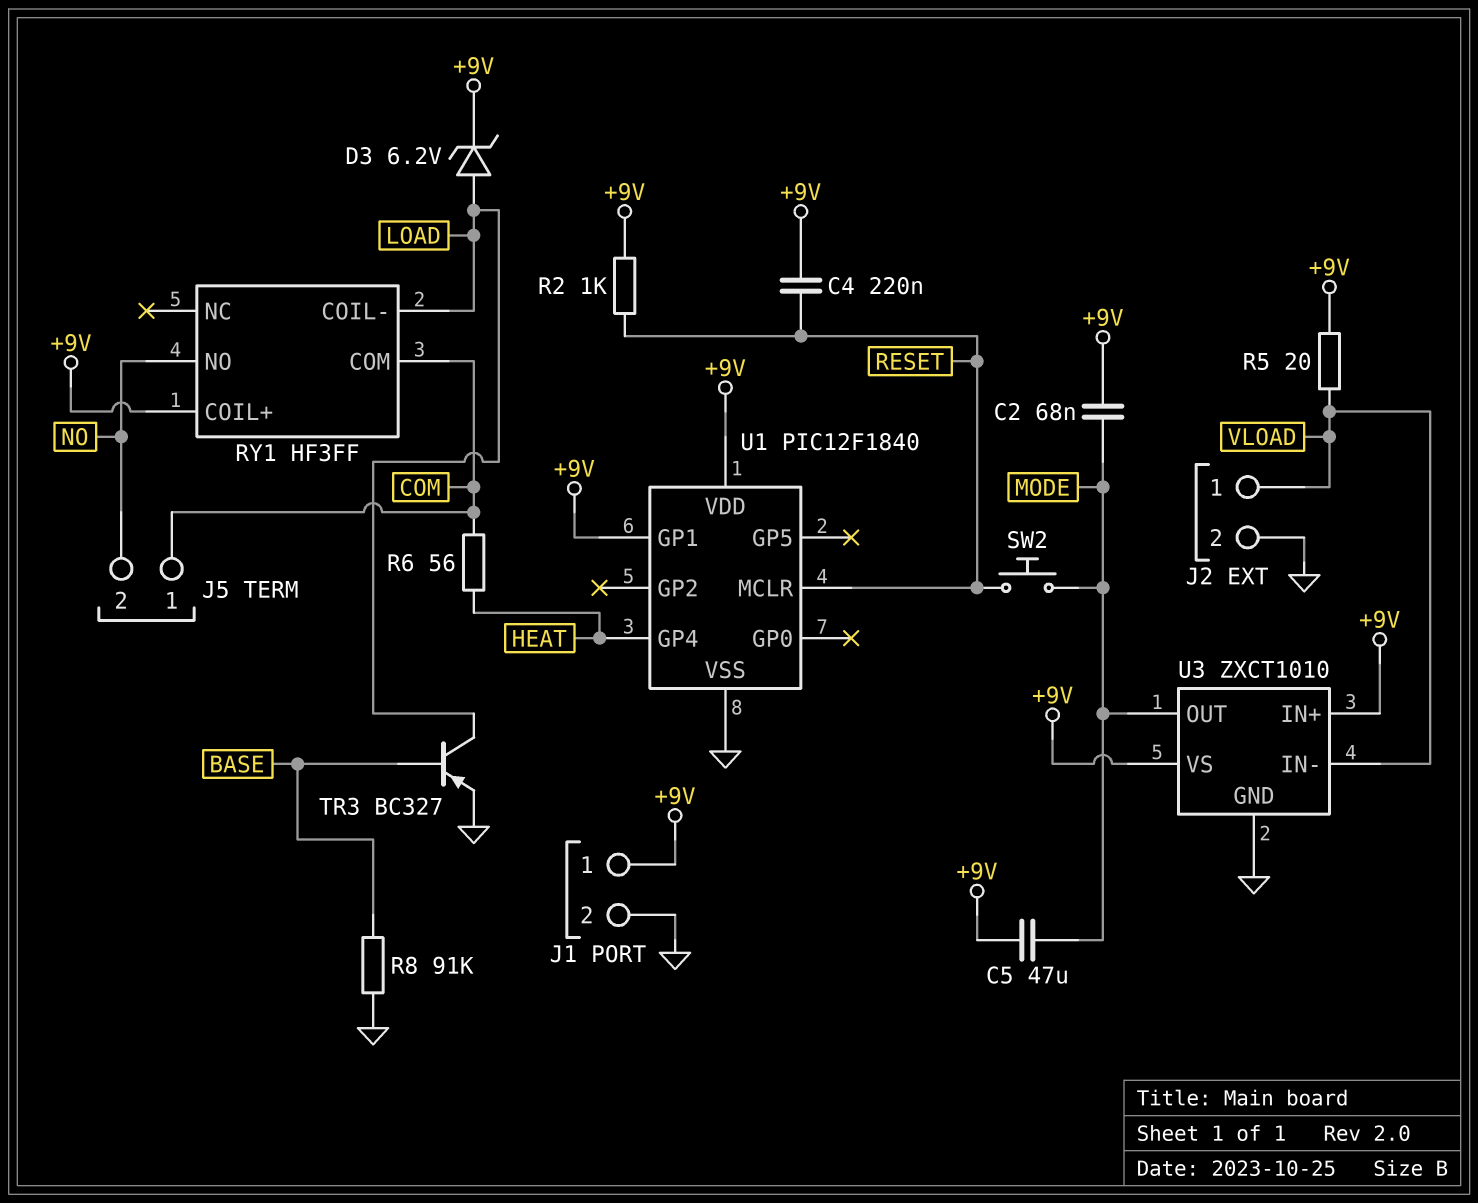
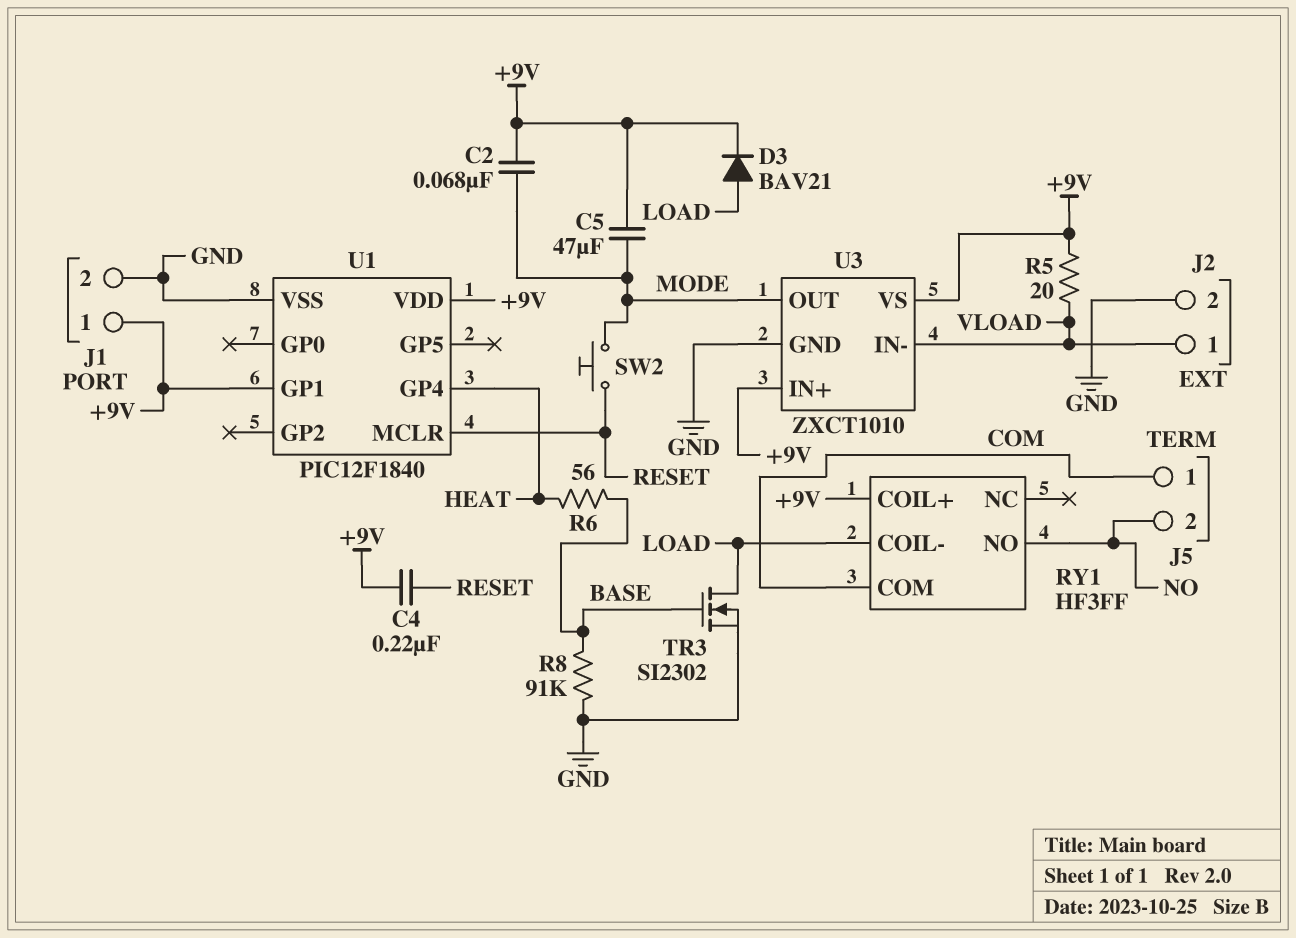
D3: zener 6.2V (A LOAD, K +9V) -> diode BAV21 (A LOAD, K +9V)
R2: 1k (+9V, RESET) -> none
R6: 56 (COM, HEAT) -> 56 (BASE, HEAT)
TR3: PNP BC327 (B BASE, C LOAD, E GND) -> NMOS SI2302 (G BASE, D LOAD, S GND)

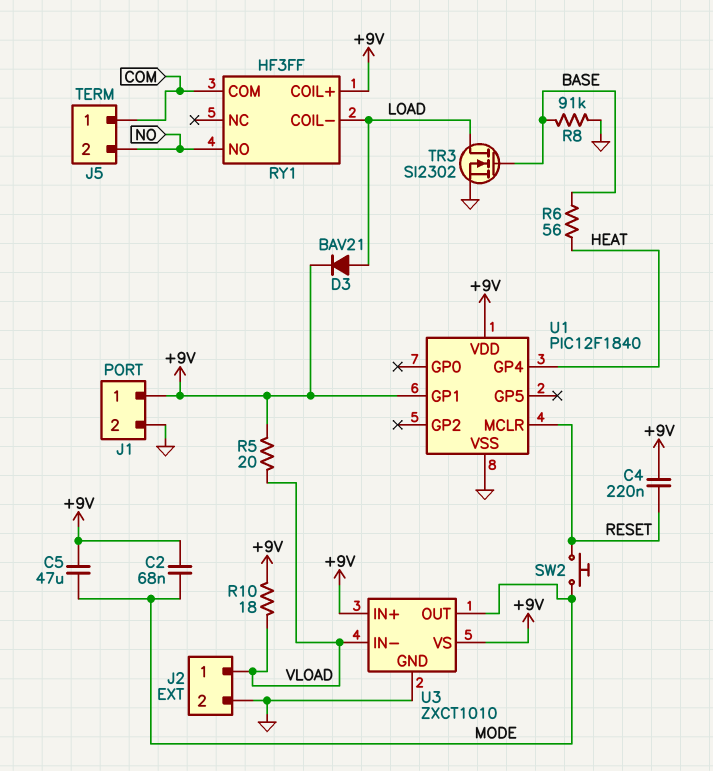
R10: none -> 18 (+9V, VLOAD)

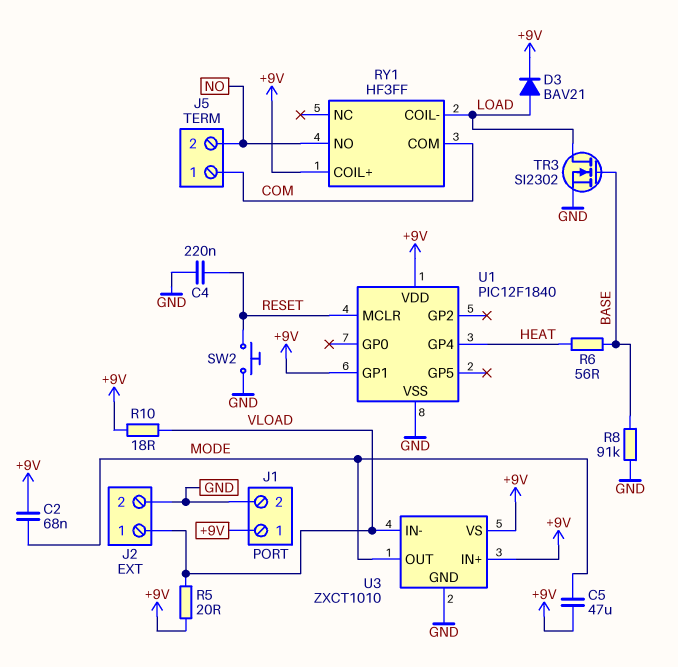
C4: 220nF (+9V, RESET) -> 220nF (GND, RESET)
SW2: button (MODE, RESET) -> button (GND, RESET)

